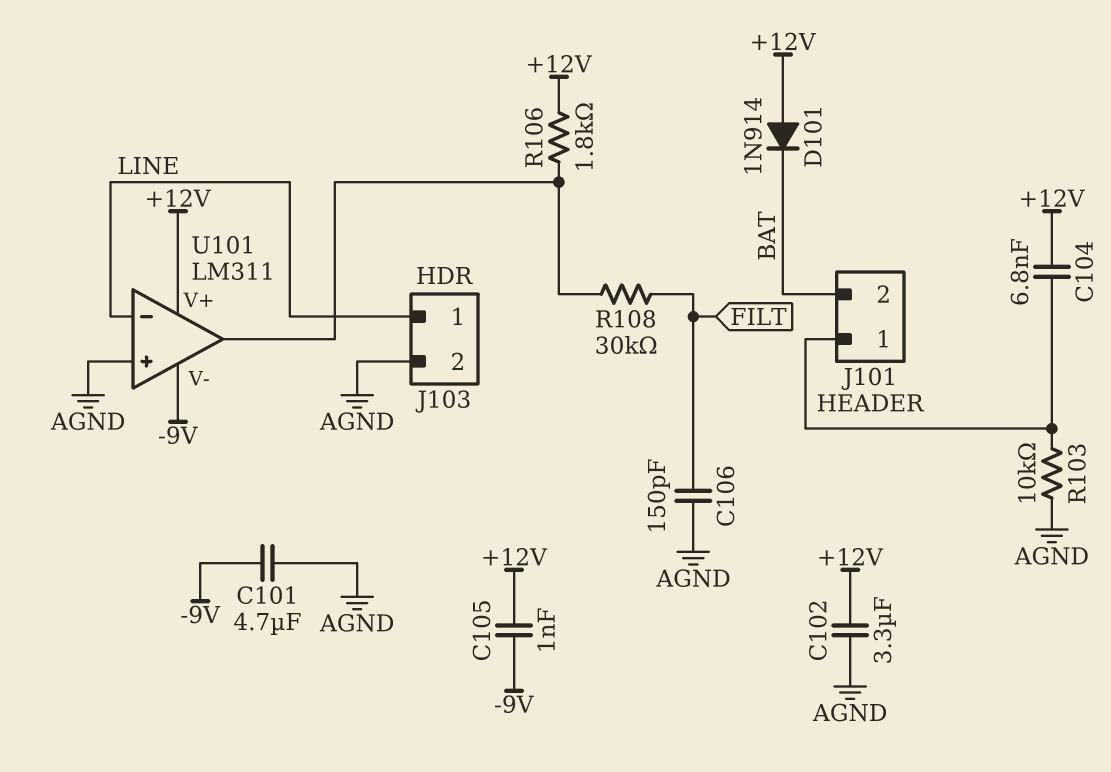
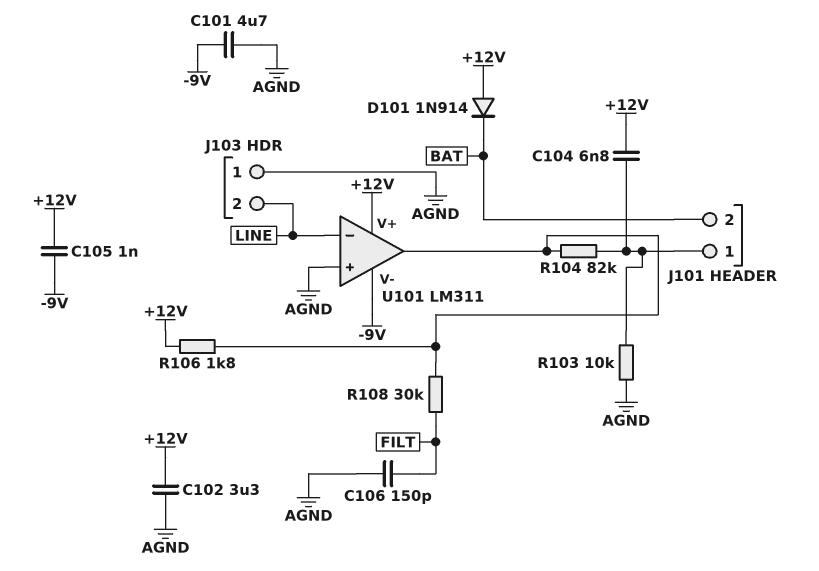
J103 pin 1: LINE -> AGND
J103 pin 2: AGND -> LINE
R104: none -> 82k (J101/1, U101/out)

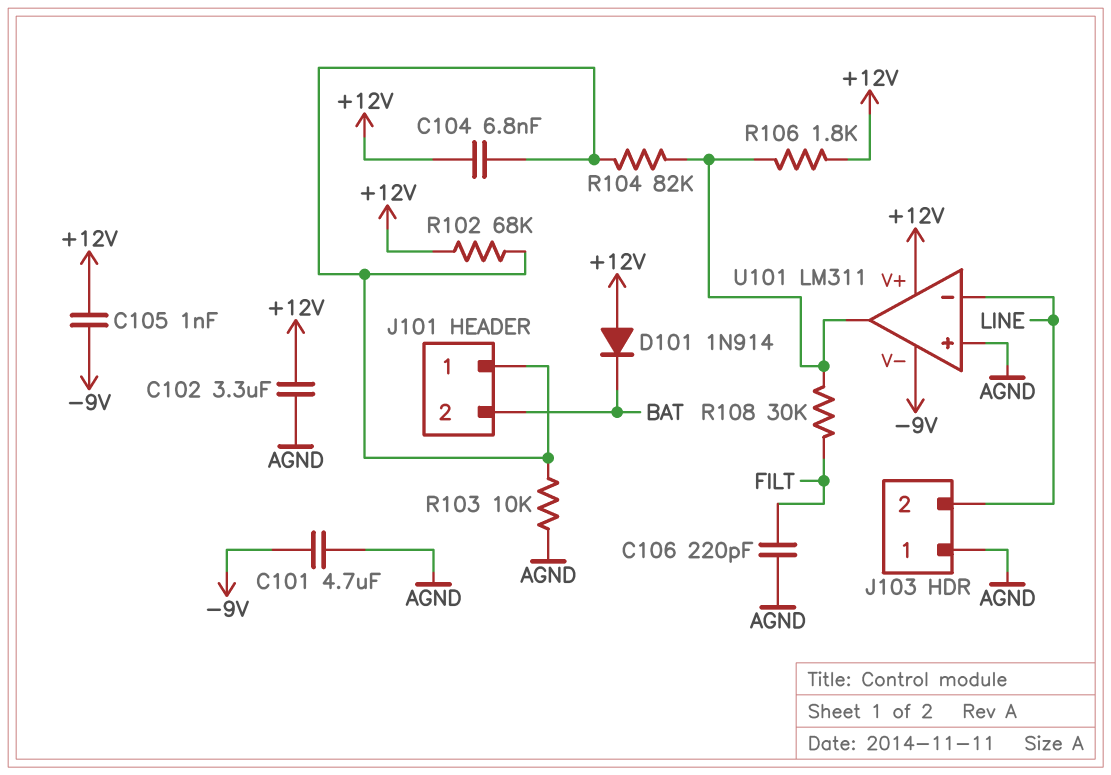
C106: 150pF (AGND, FILT) -> 220pF (AGND, FILT)
R102: none -> 68k (+12V, J101/1)

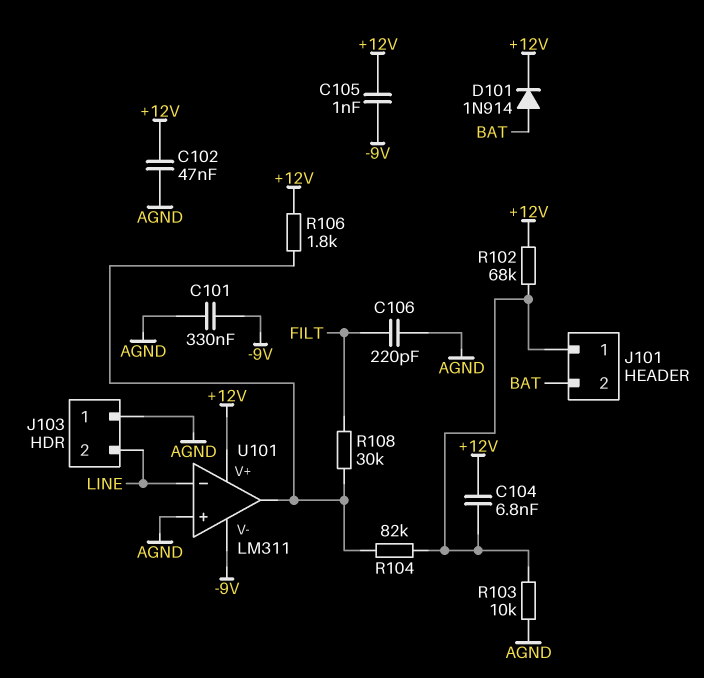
C101: 4.7uF (-9V, AGND) -> 330nF (-9V, AGND)
C102: 3.3uF (+12V, AGND) -> 47nF (+12V, AGND)
D101: diode 1N914 (A +12V, K BAT) -> diode 1N914 (A BAT, K +12V)

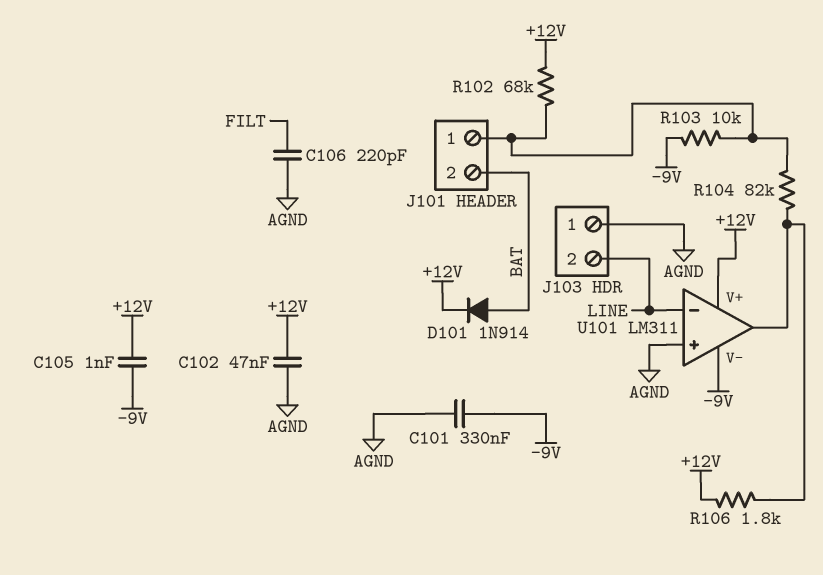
C104: 6.8nF (+12V, J101/1) -> none
R103: 10k (AGND, J101/1) -> 10k (-9V, J101/1)
R108: 30k (FILT, U101/out) -> none

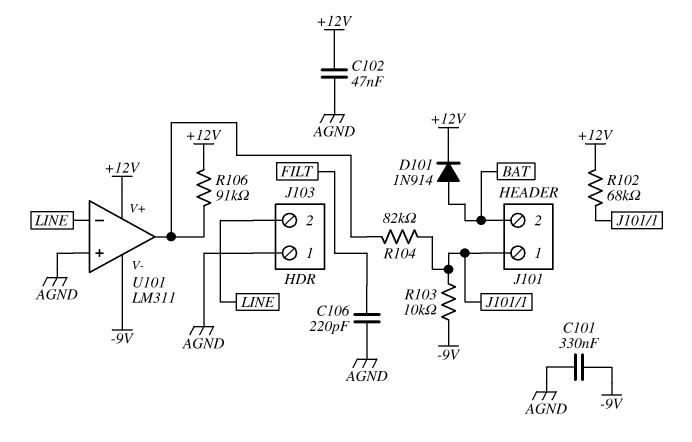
C105: 1nF (+12V, -9V) -> none
R106: 1.8k (+12V, U101/out) -> 91k (+12V, U101/out)

